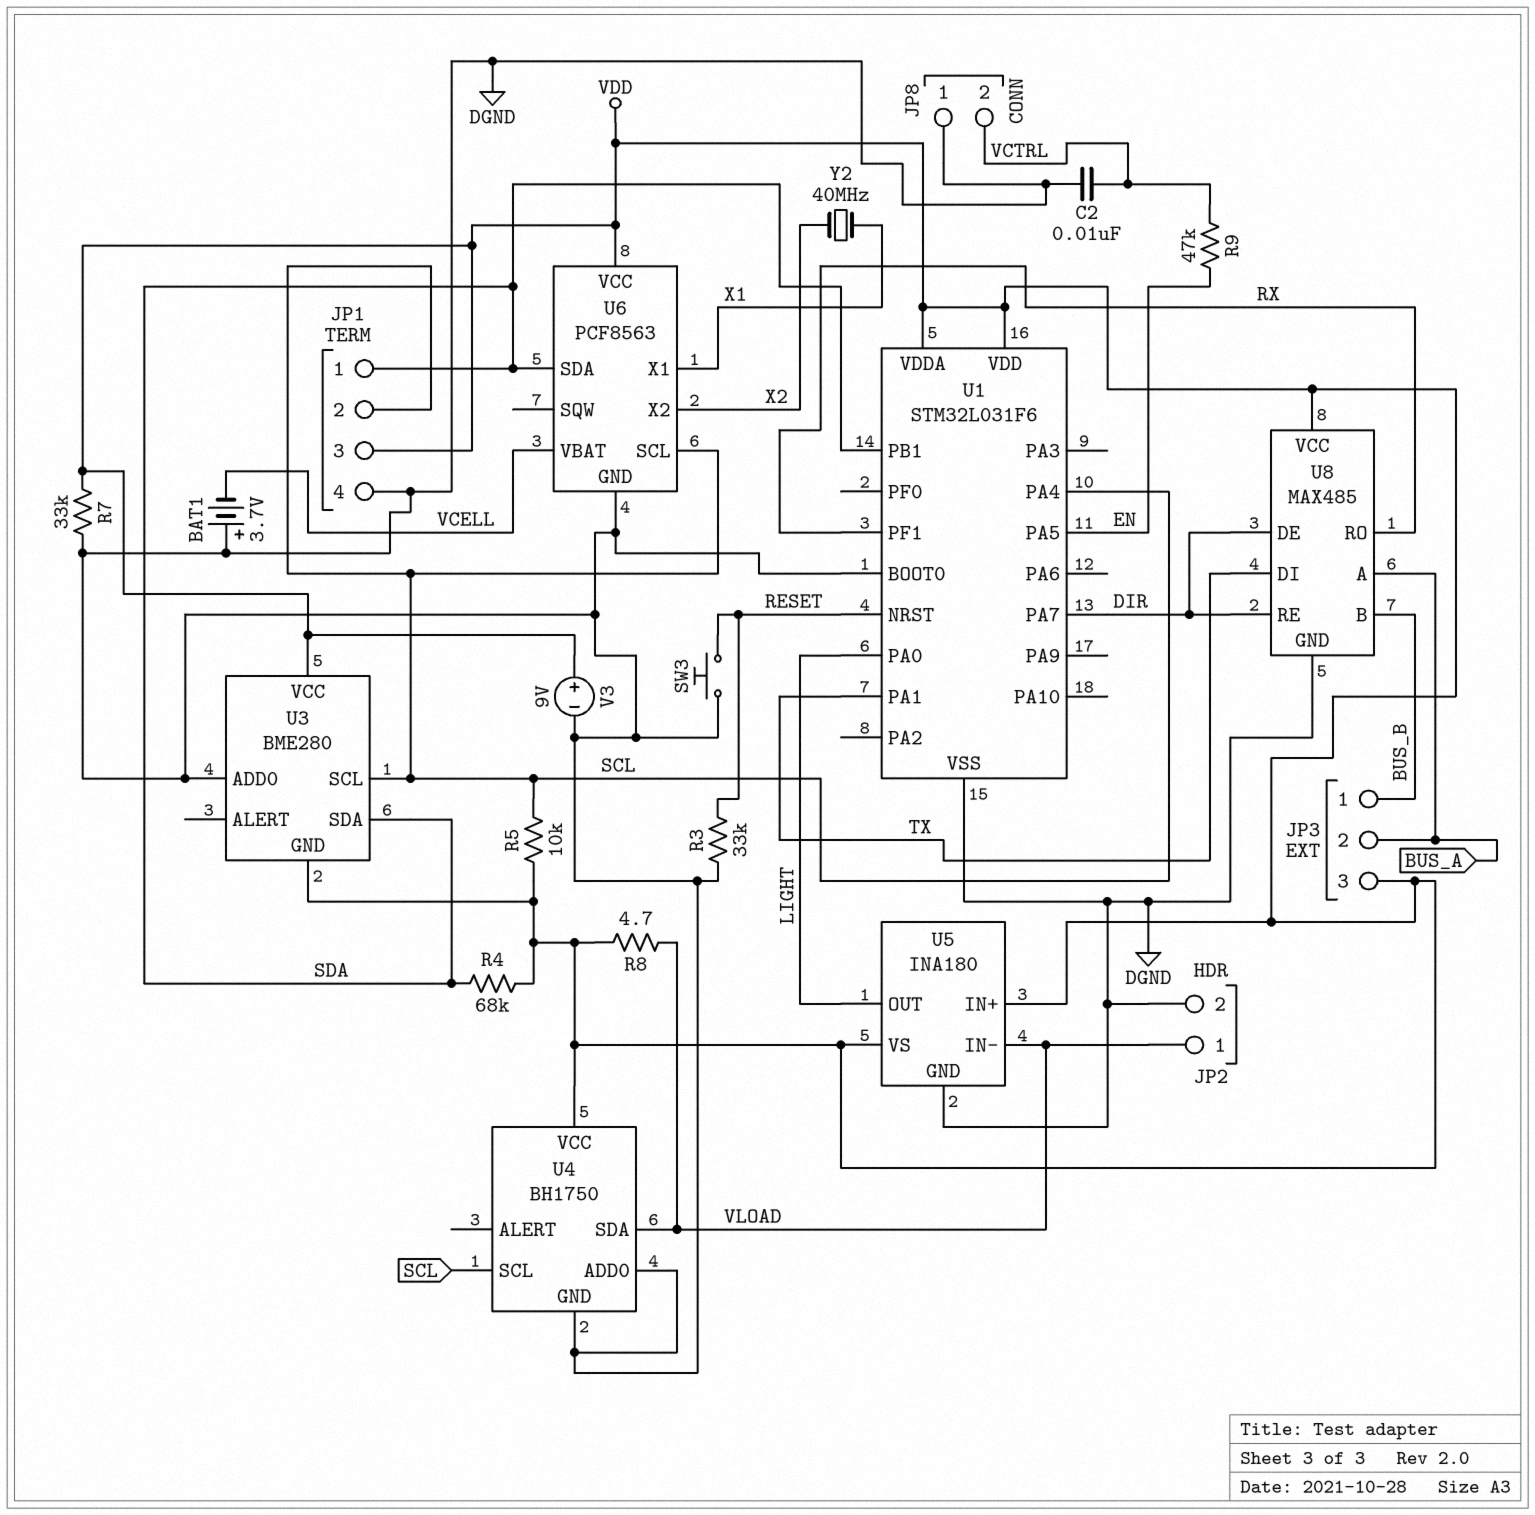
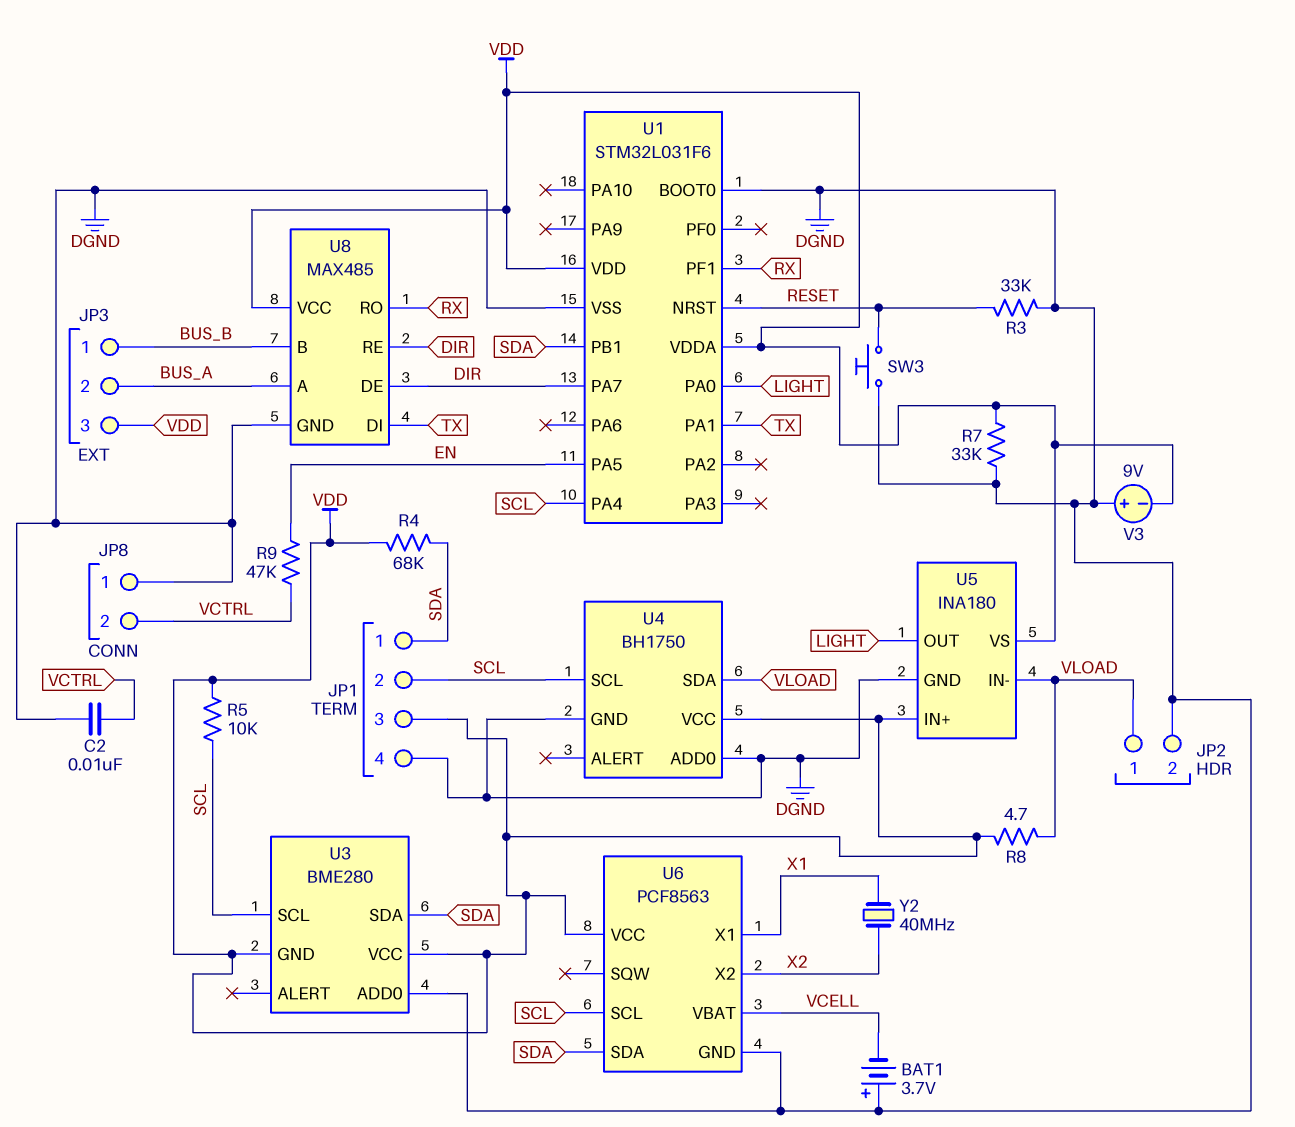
V3: 9V (plus VDD, minus DGND) -> 9V (plus DGND, minus VDD)

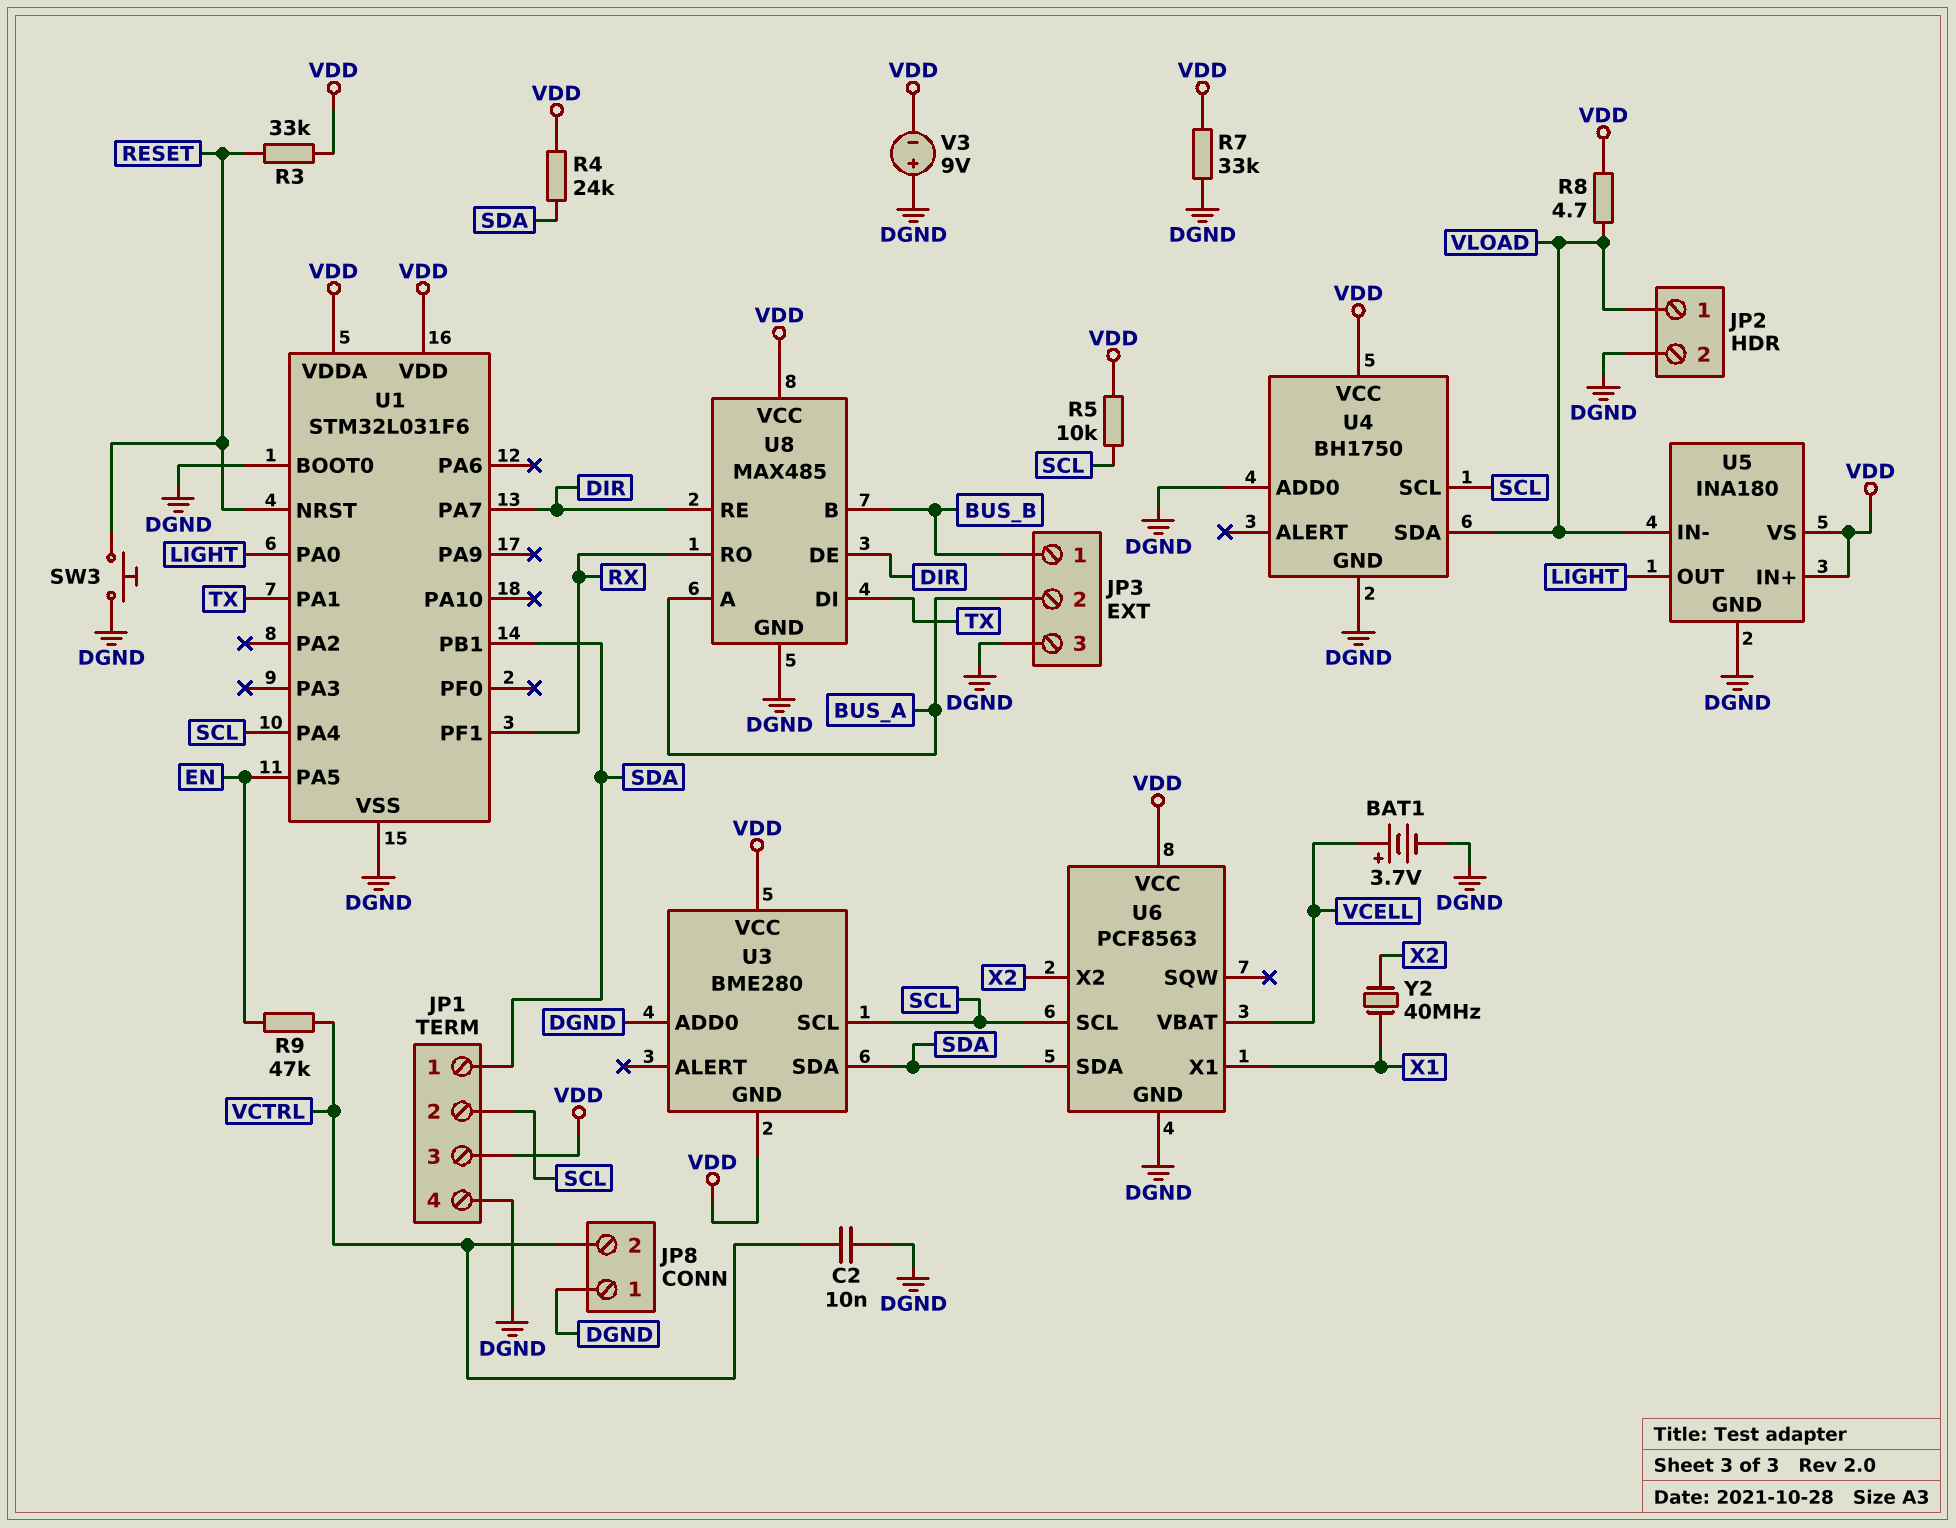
BAT1: 3.7V (plus DGND, minus VCELL) -> 3.7V (plus VCELL, minus DGND)
JP3 pin 3: VDD -> DGND
R3: 33k (DGND, RESET) -> 33k (RESET, VDD)
R4: 68k (SDA, VDD) -> 24k (SDA, VDD)

